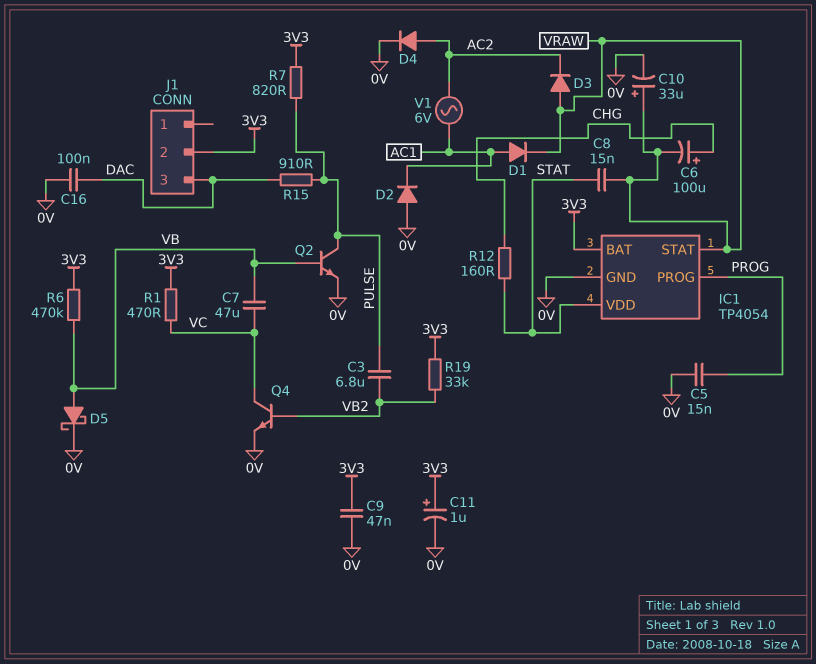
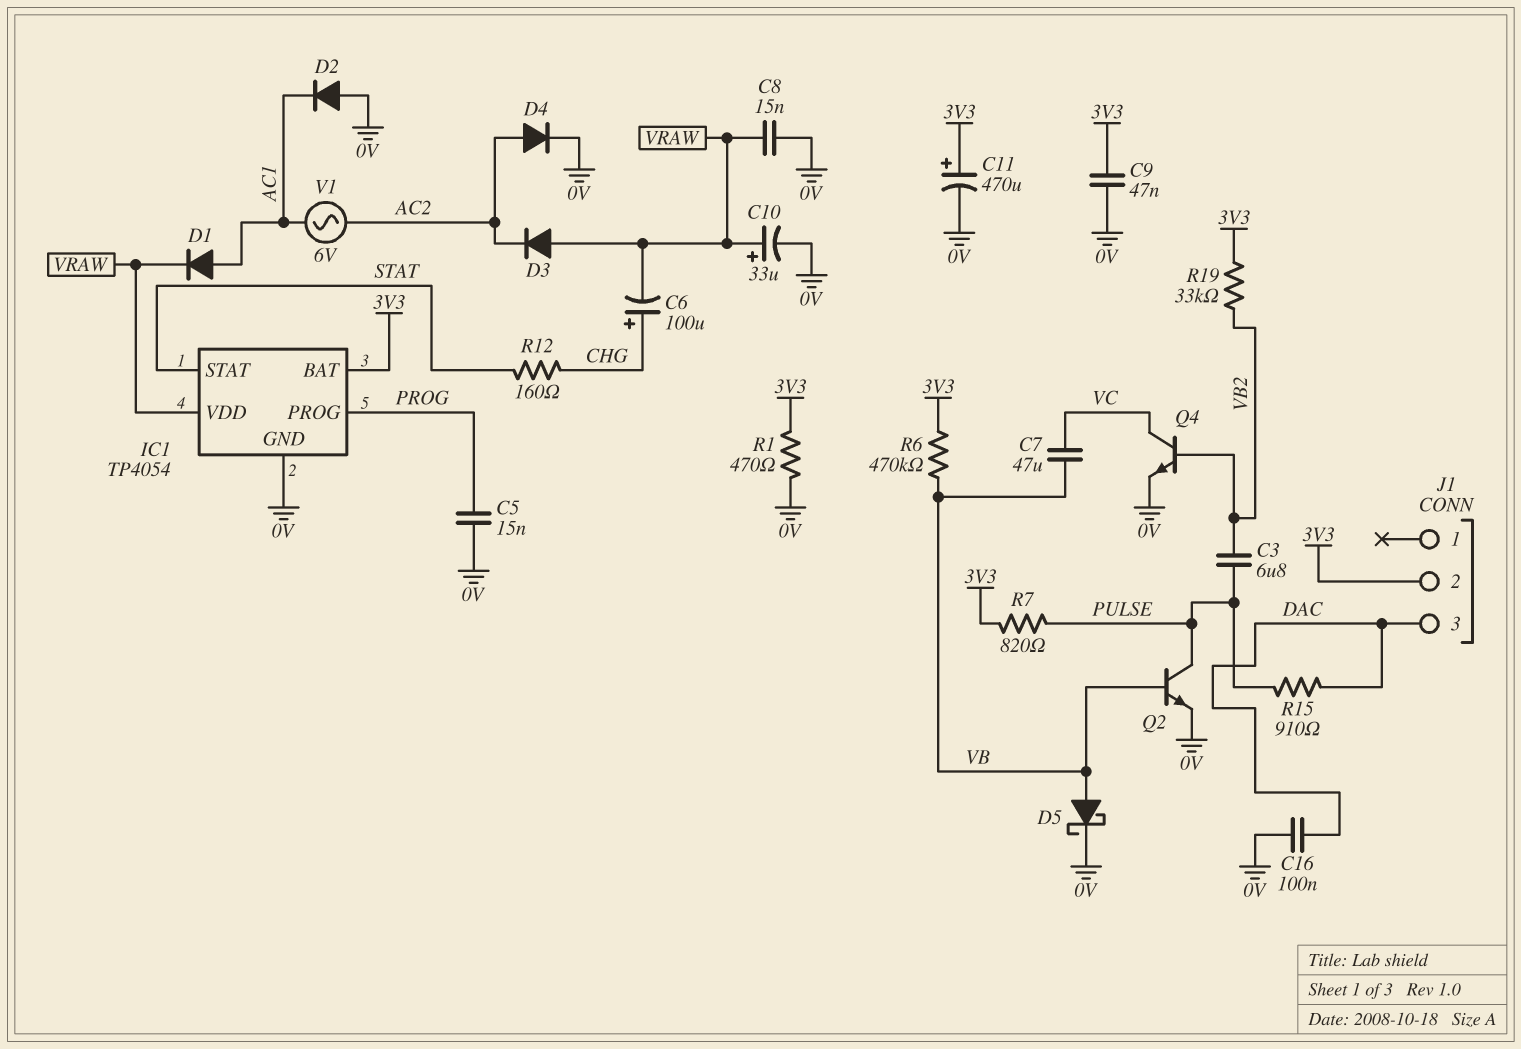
C8: 15nF (STAT, VRAW) -> 15nF (0V, VRAW)
C11: 1uF (plus 3V3, minus 0V) -> 470uF (plus 3V3, minus 0V)
IC1 pin STAT: VRAW -> STAT
IC1 pin VDD: STAT -> VRAW
R1: 470 (3V3, VC) -> 470 (0V, 3V3)

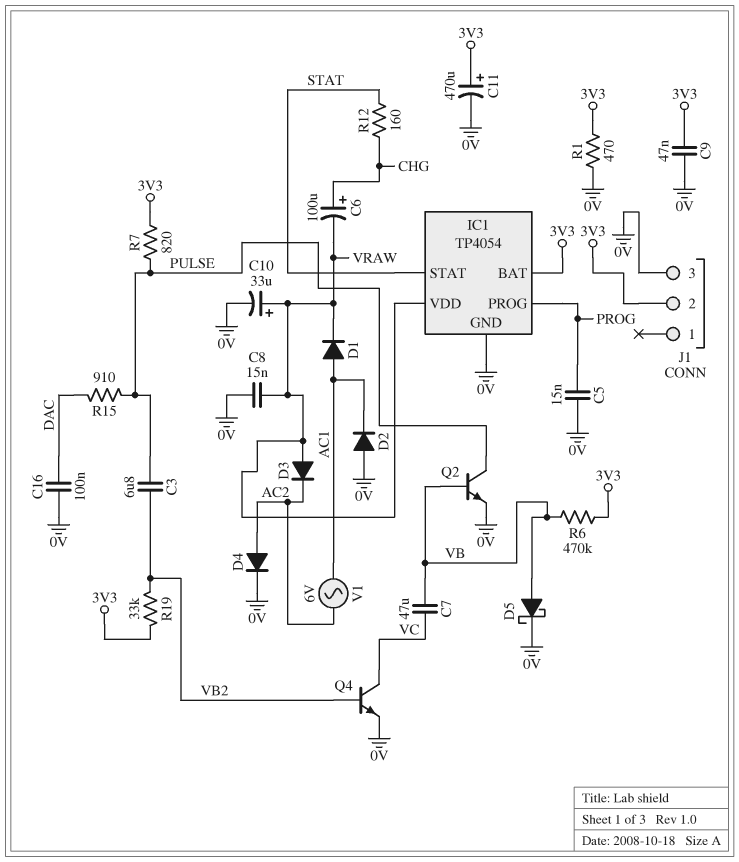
J1 pin 3: DAC -> 0V

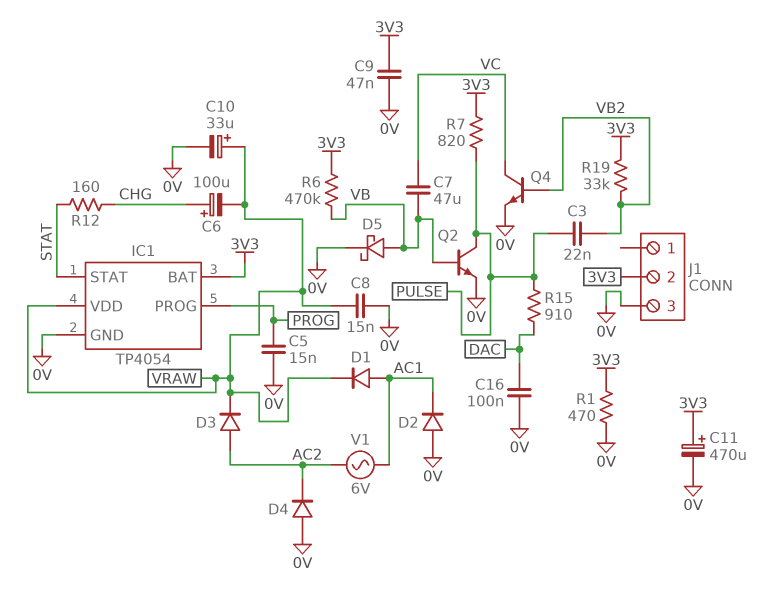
C3: 6.8uF (PULSE, VB2) -> 22nF (PULSE, VB2)
D3: diode (A VRAW, K AC2) -> diode (A AC2, K VRAW)
D4: diode (A AC2, K 0V) -> diode (A 0V, K AC2)

